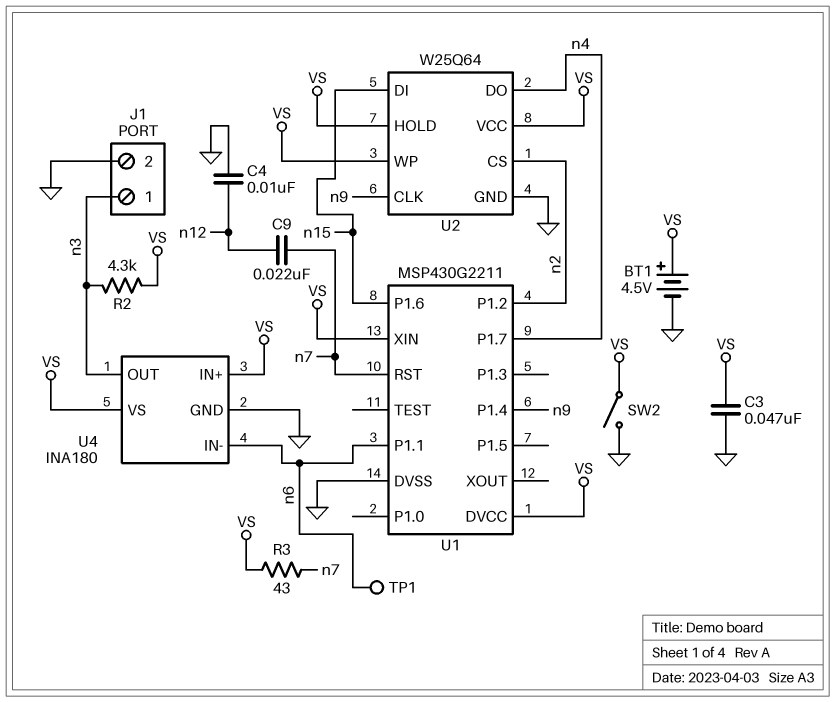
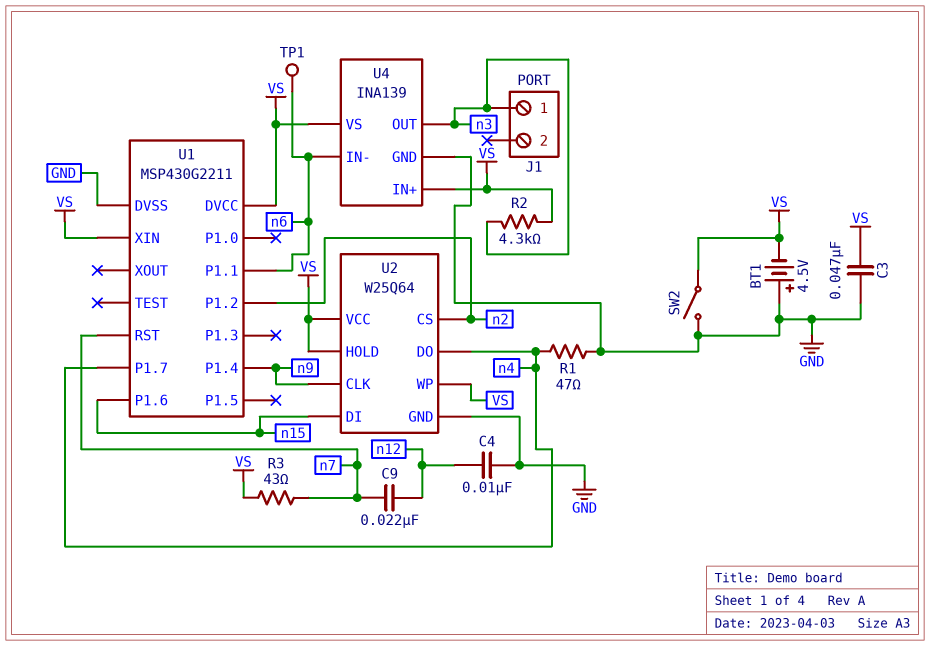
BT1: 4.5V (plus VS, minus GND) -> 4.5V (plus GND, minus VS)
J1 pin 2: GND -> none
R1: none -> 47 (GND, n4)
U4: INA180 -> INA139

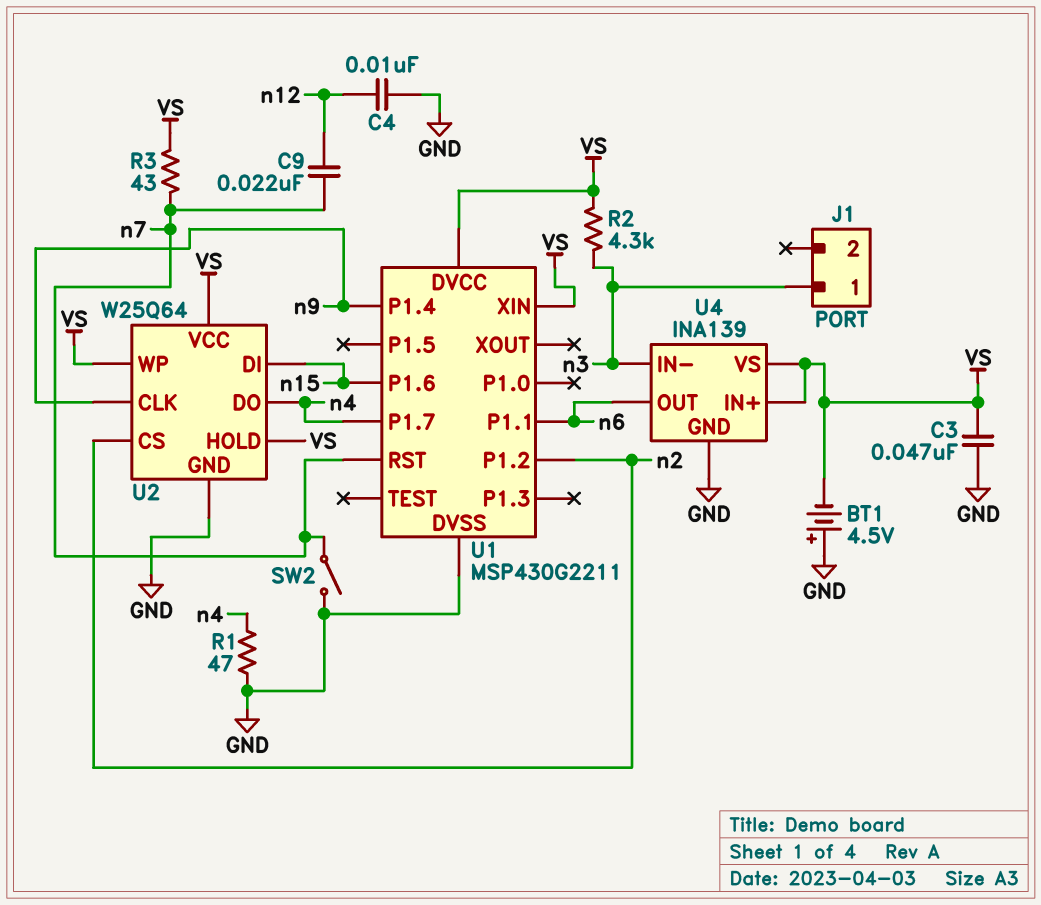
SW2: switch (GND, VS) -> switch (GND, n7)
TP1: test point (n6) -> none
U4 pin IN-: n6 -> n3
U4 pin OUT: n3 -> n6

